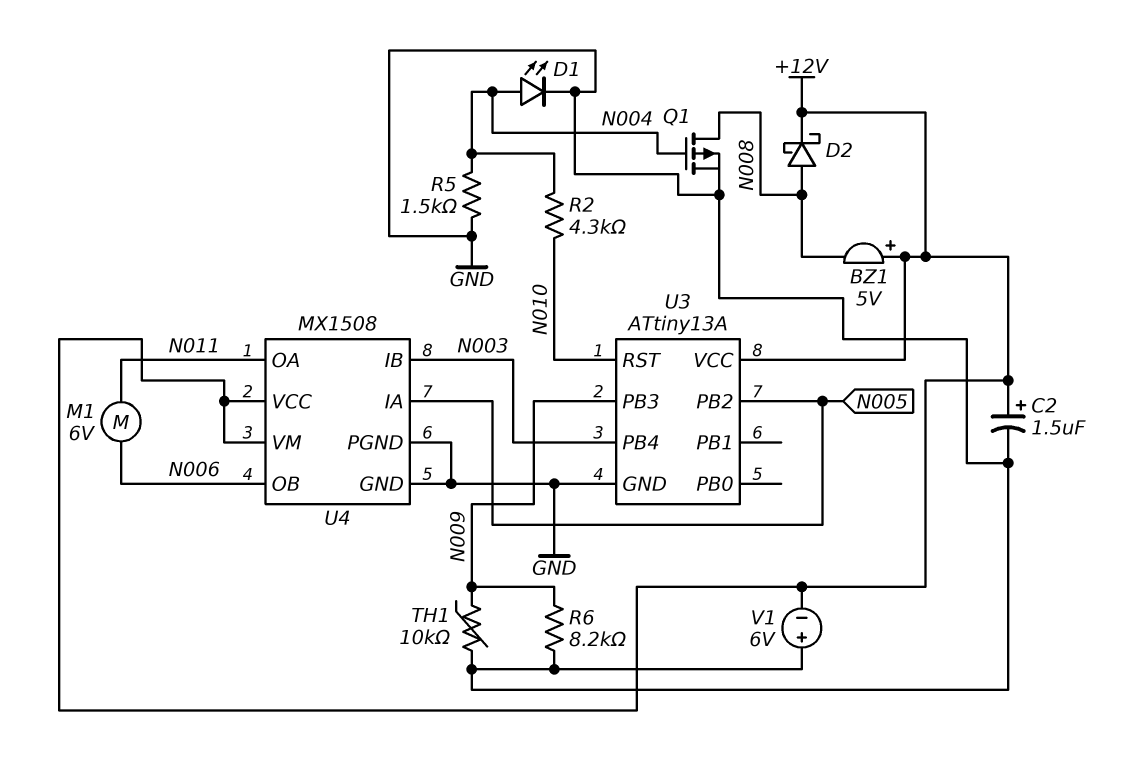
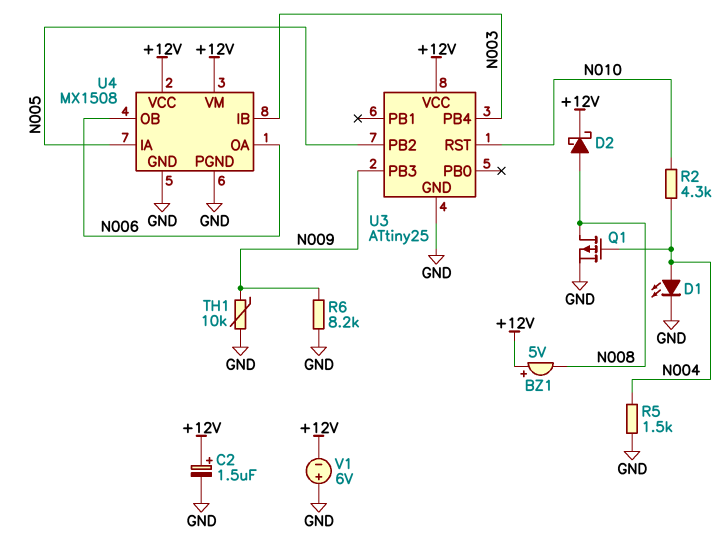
M1: motor 6V (N006, N011) -> none
U3: ATtiny13A -> ATtiny25
U4 pin OA: N011 -> N006

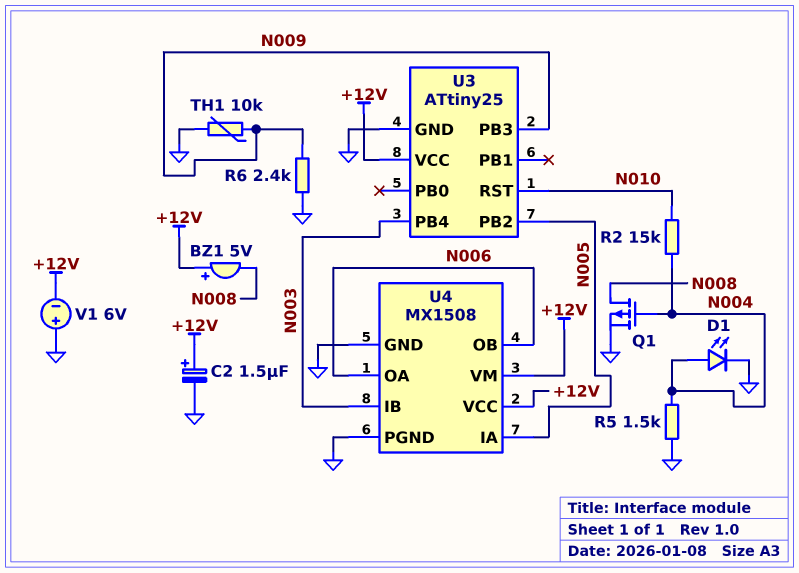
D2: schottky (A N008, K +12V) -> none
R2: 4.3k (N004, N010) -> 15k (N004, N010)
R6: 8.2k (GND, N009) -> 2.4k (GND, N009)

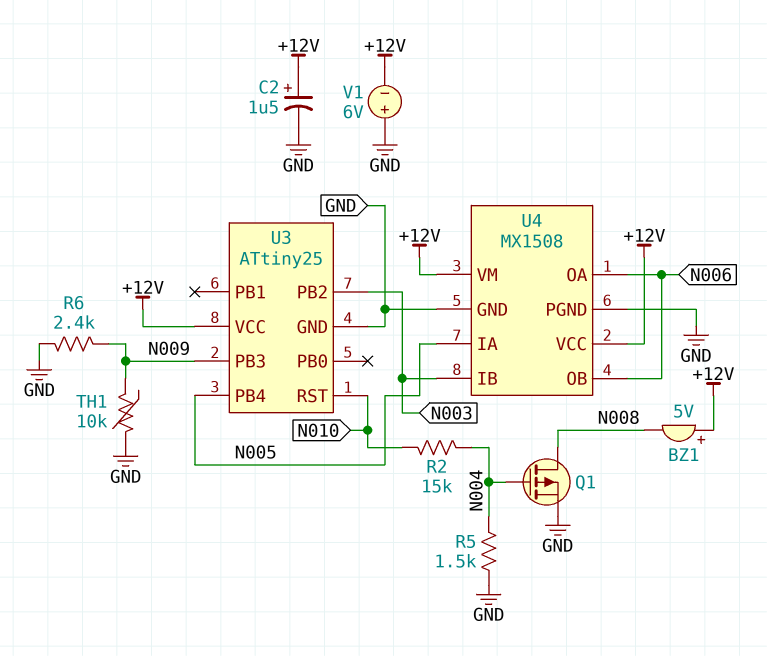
D1: LED (A N004, K GND) -> none
U3 pin PB2: N005 -> N003
U3 pin PB4: N003 -> N005

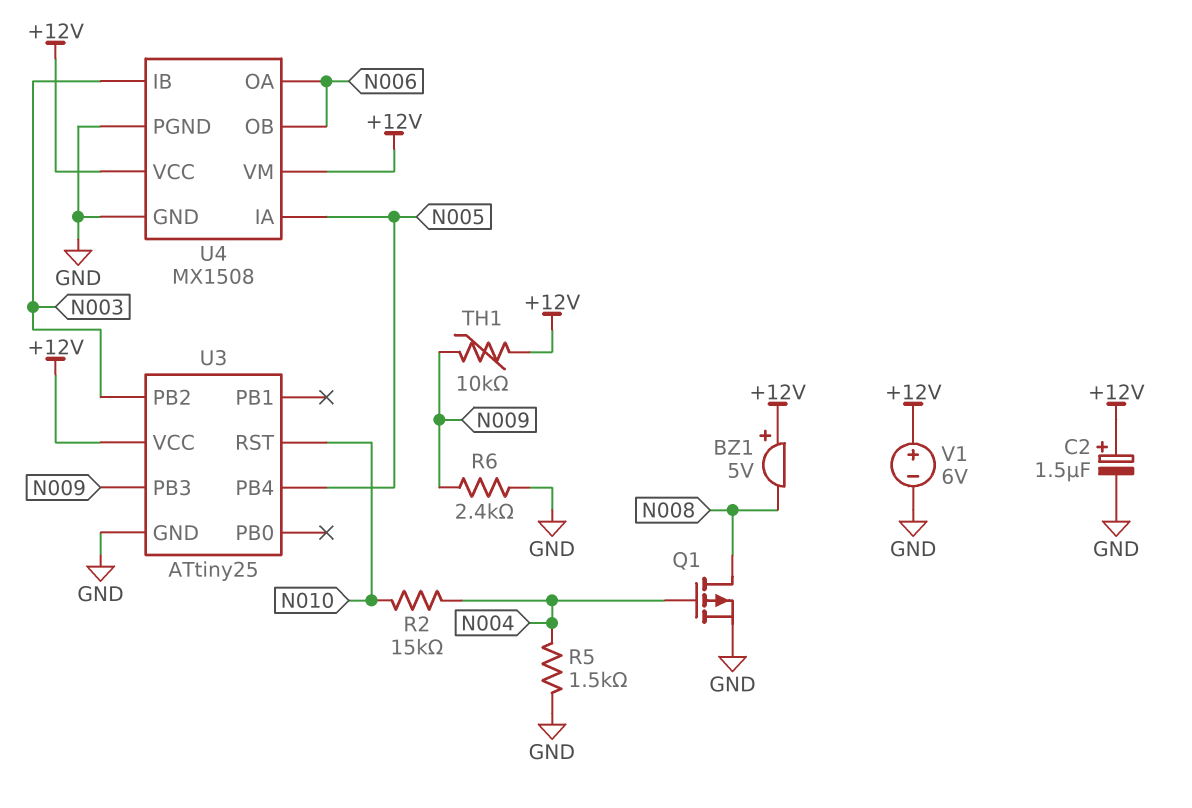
TH1: 10k (GND, N009) -> 10k (+12V, N009)
V1: 6V (plus GND, minus +12V) -> 6V (plus +12V, minus GND)

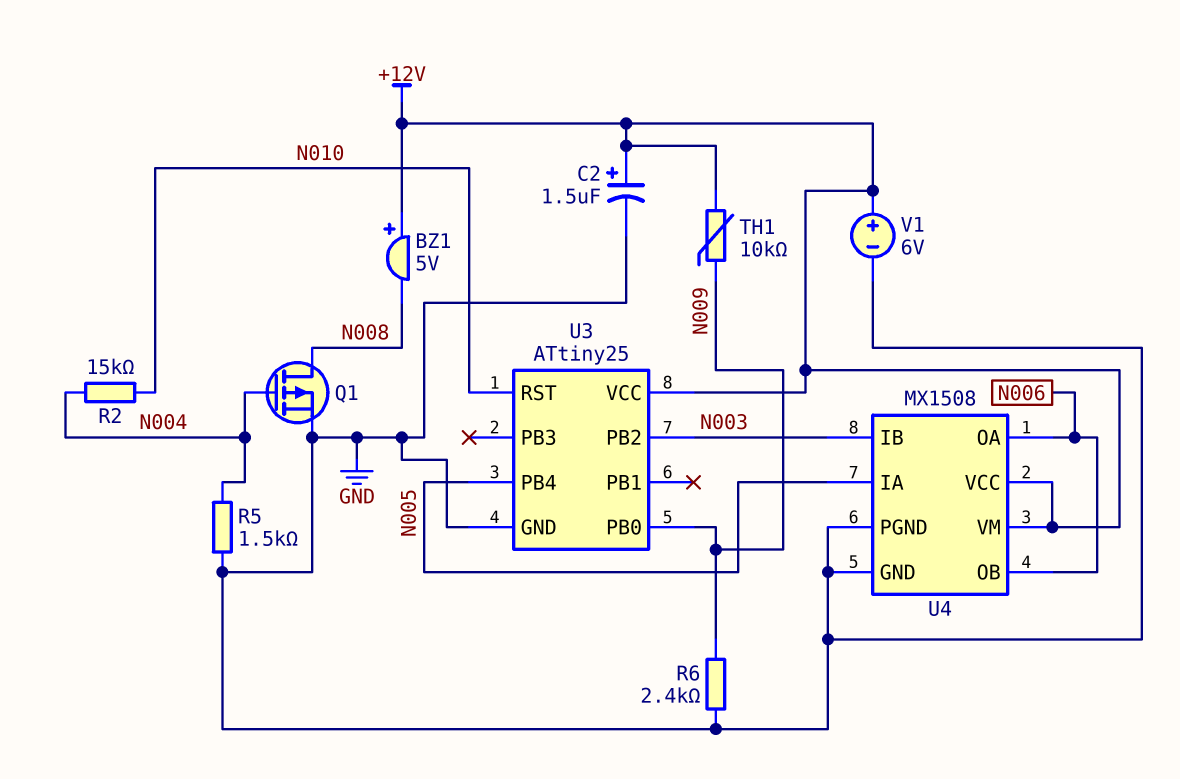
U3 pin PB0: none -> N009
U3 pin PB3: N009 -> none

